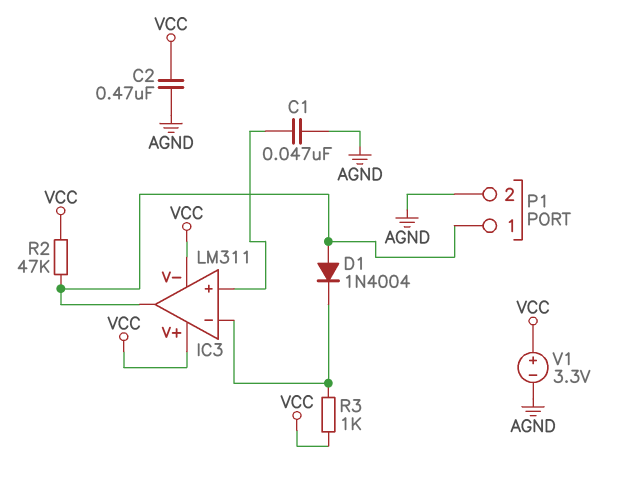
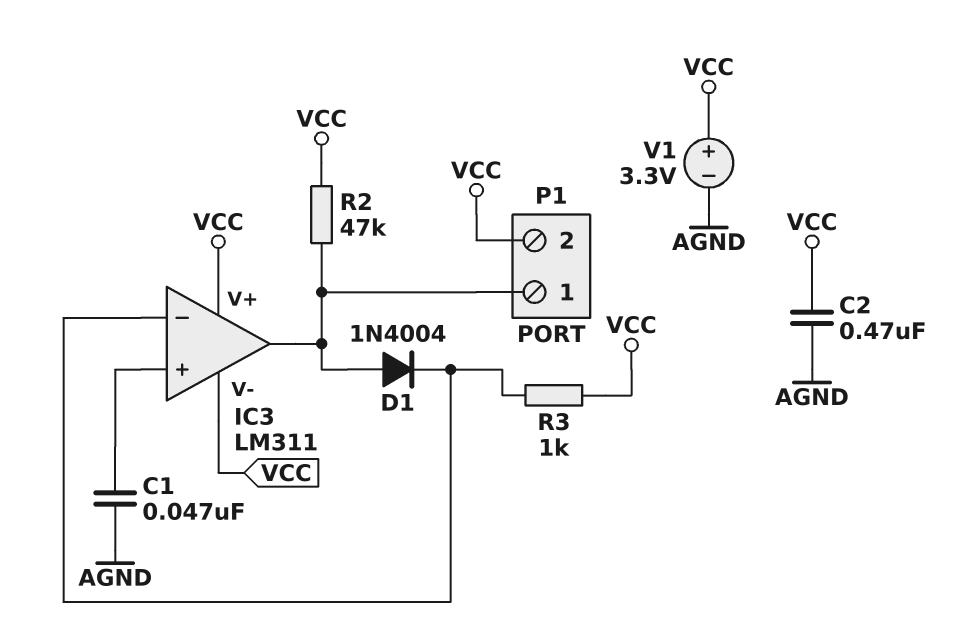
P1 pin 2: AGND -> VCC

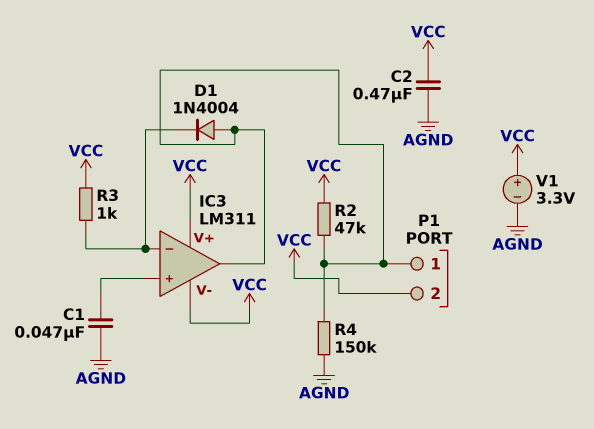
R4: none -> 150k (AGND, IC3/out)

